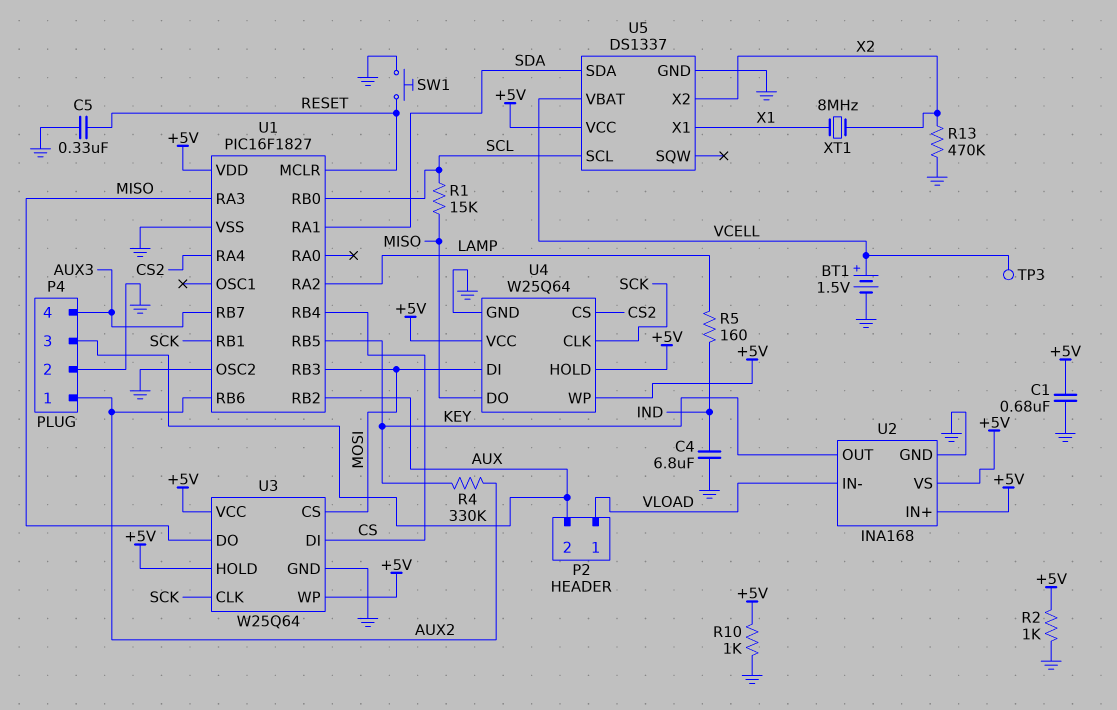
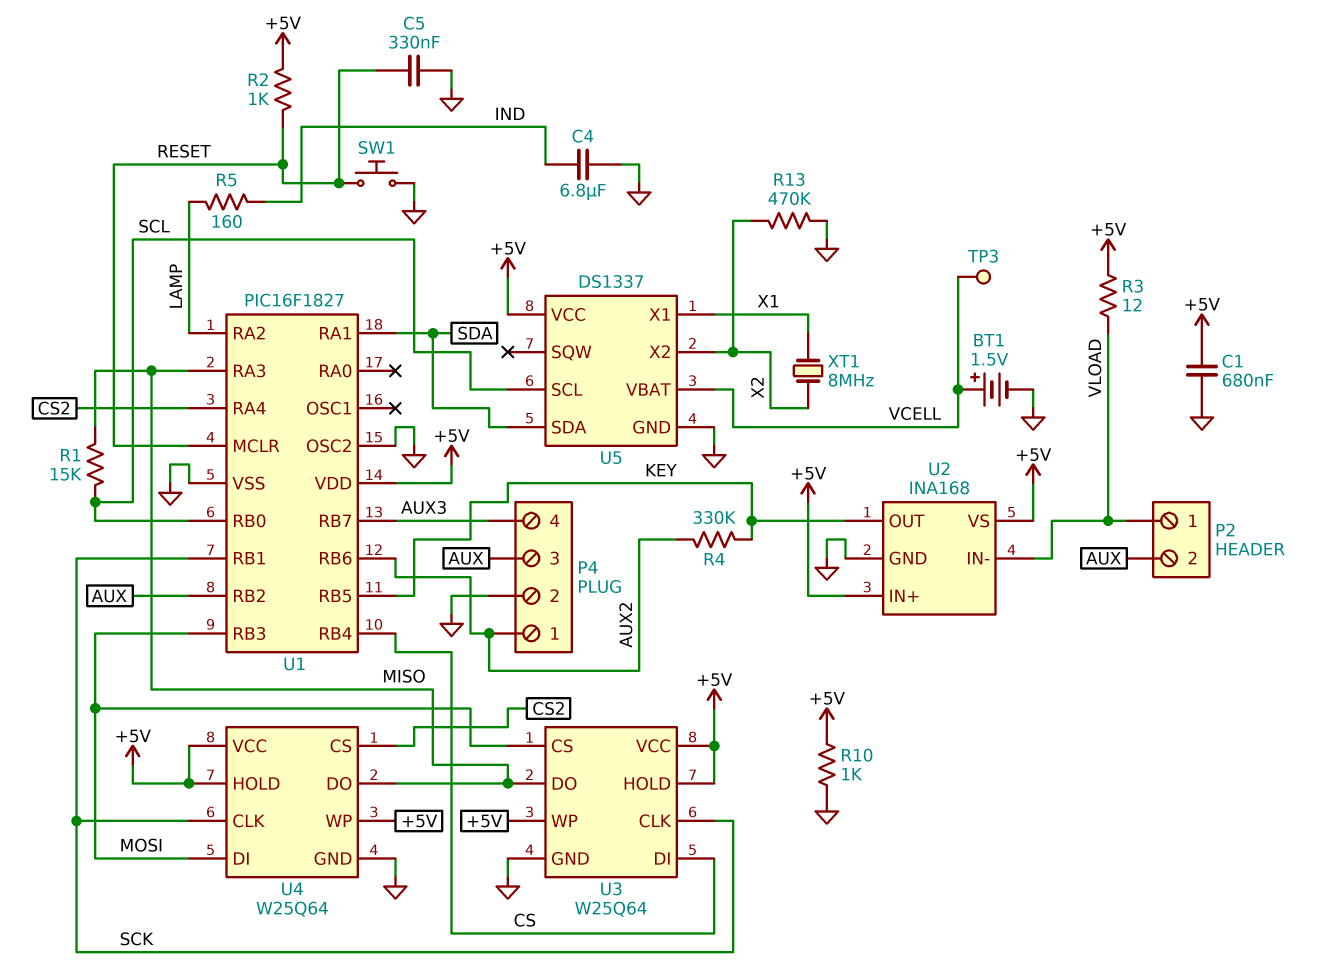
R2: 1k (+5V, GND) -> 1k (+5V, RESET)
R3: none -> 12 (+5V, VLOAD)

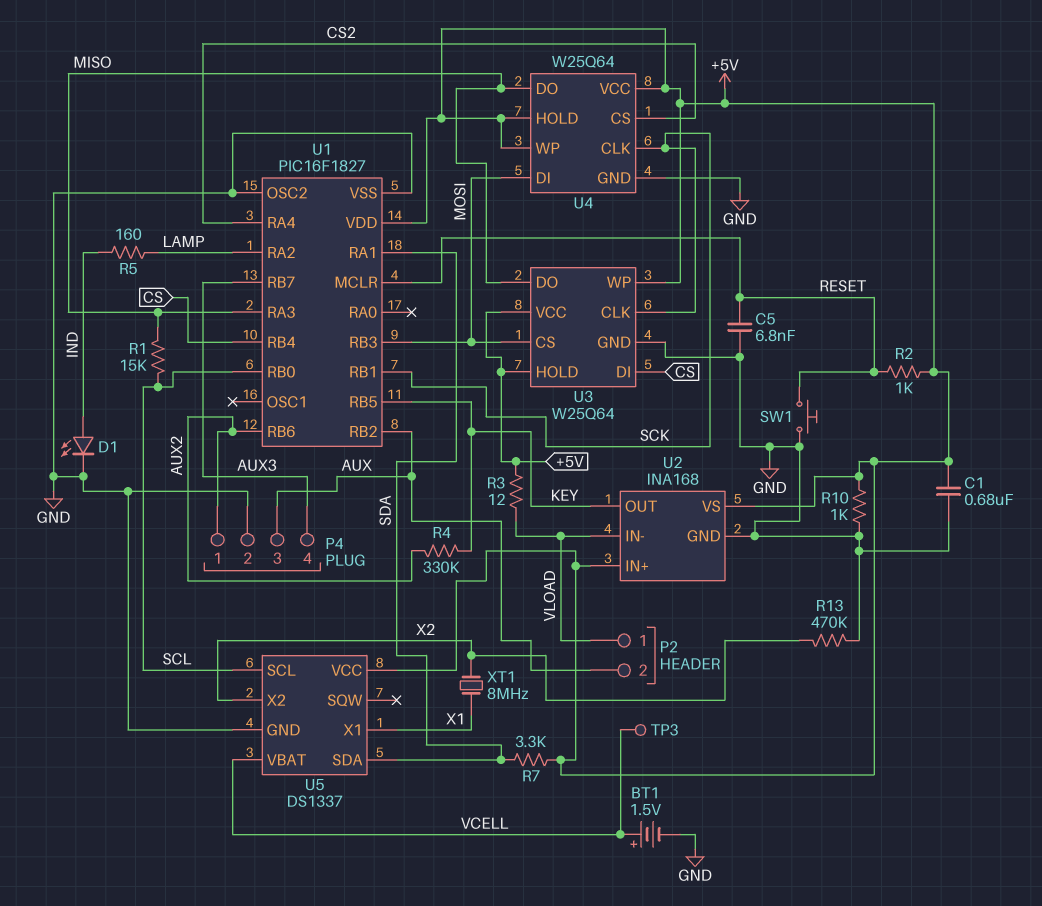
C4: 6.8uF (GND, IND) -> none
C5: 330nF (GND, RESET) -> 6.8nF (GND, RESET)
D1: none -> LED (A IND, K GND)
R7: none -> 3.3k (+5V, SDA)

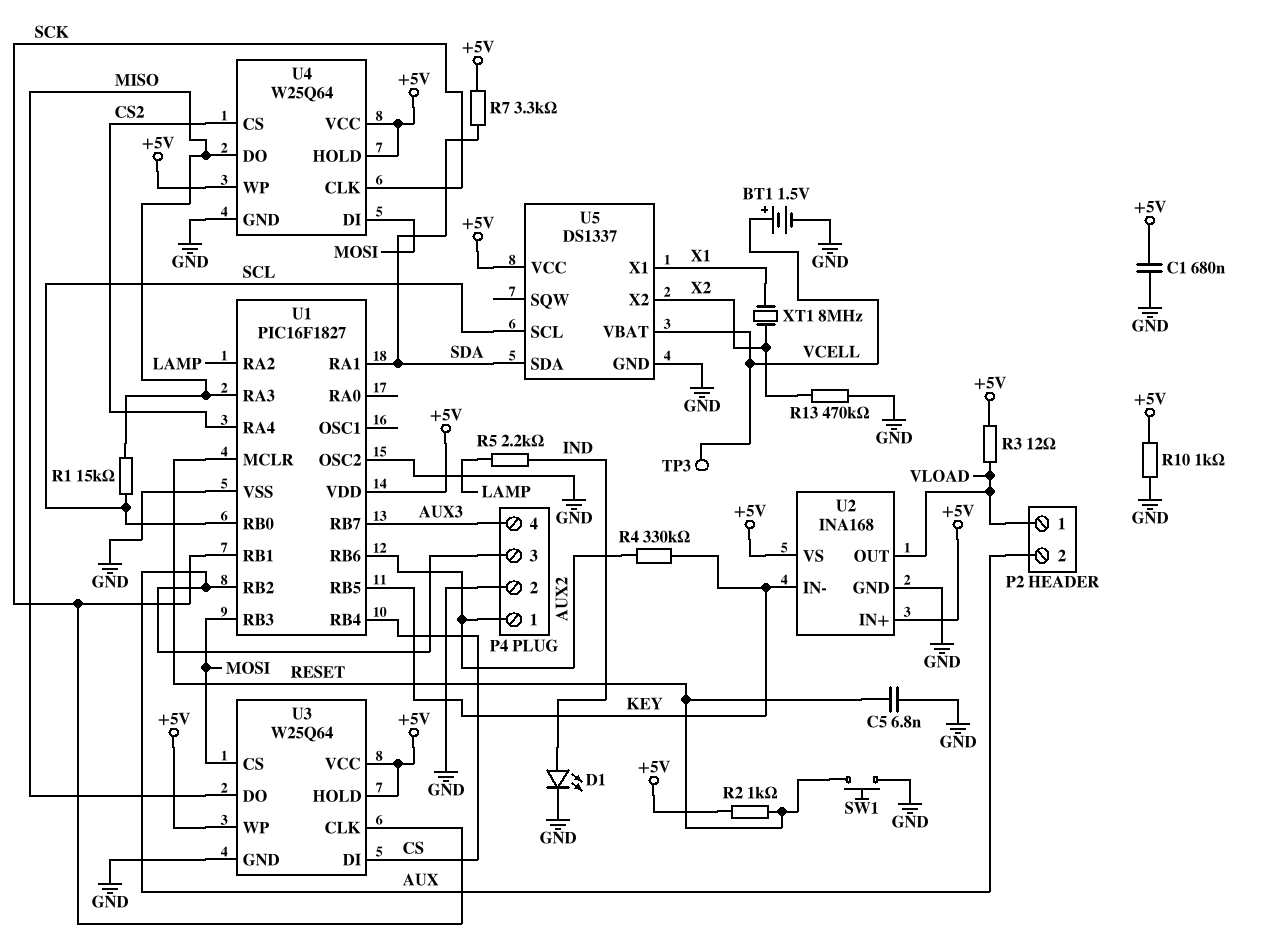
R5: 160 (IND, LAMP) -> 2.2k (IND, LAMP)
U2 pin IN-: VLOAD -> KEY
U2 pin OUT: KEY -> VLOAD

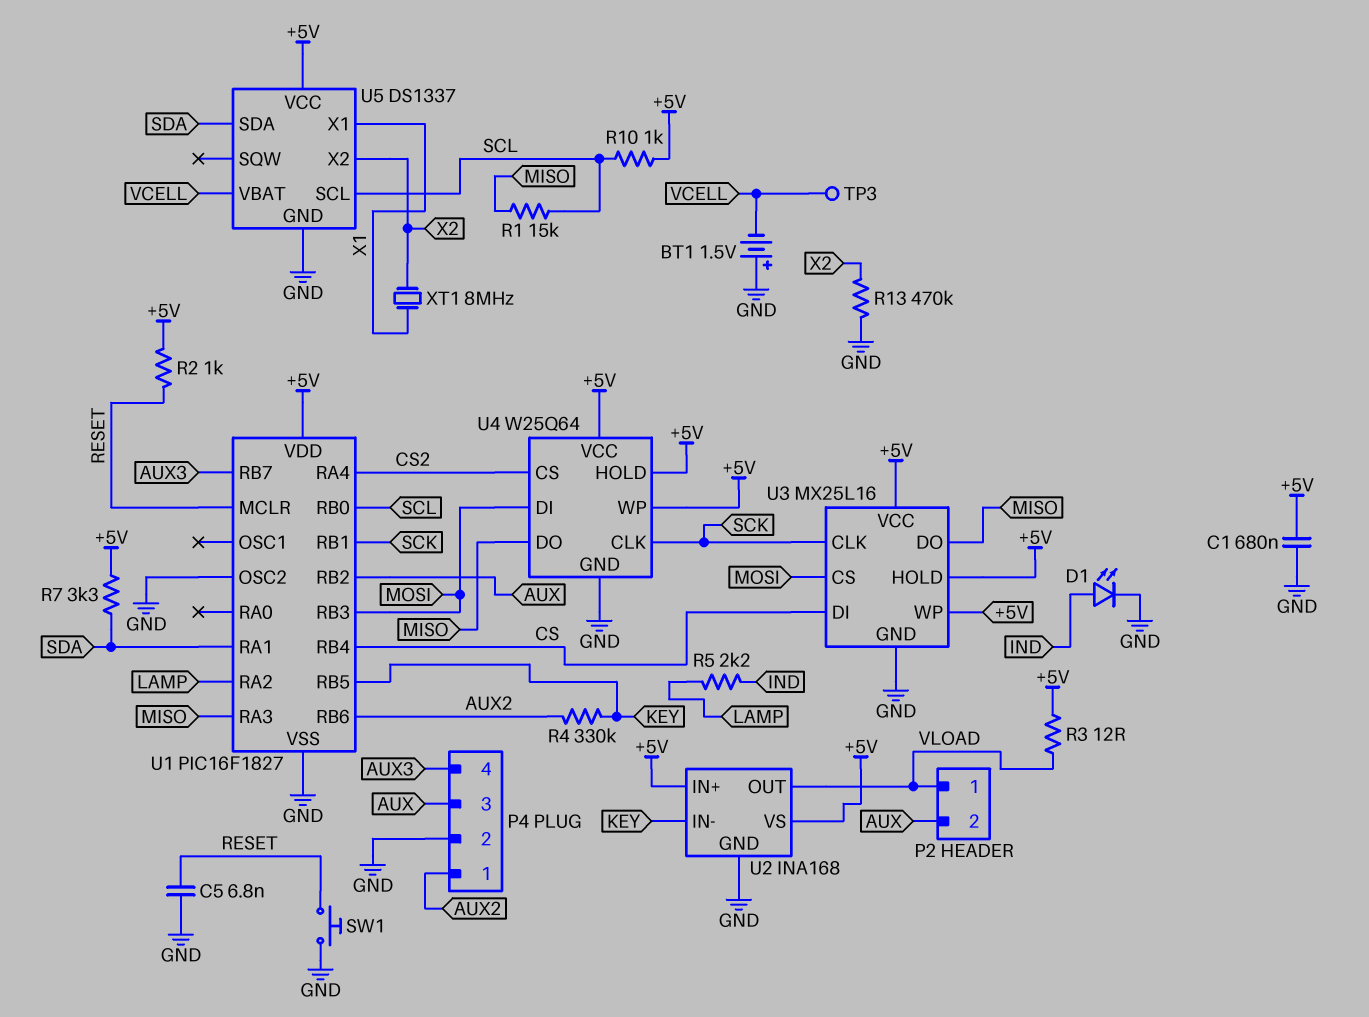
BT1: 1.5V (plus VCELL, minus GND) -> 1.5V (plus GND, minus VCELL)
R10: 1k (+5V, GND) -> 1k (+5V, SCL)
U3: W25Q64 -> MX25L16

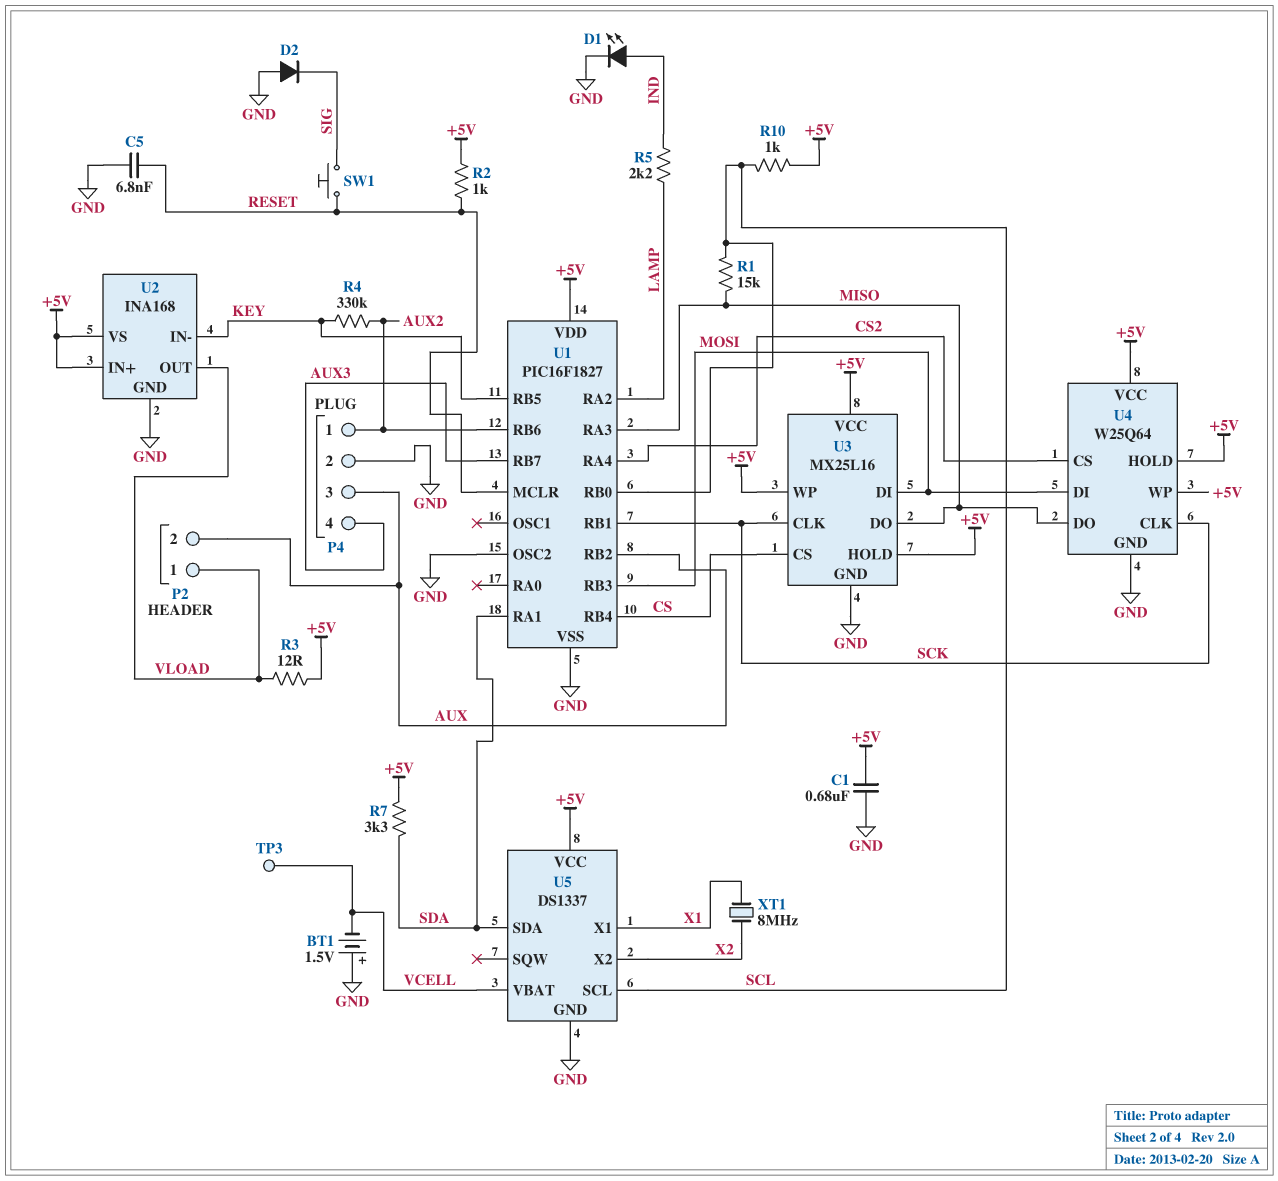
D2: none -> diode (A GND, K SIG)
R13: 470k (GND, X2) -> none
SW1: button (GND, RESET) -> button (RESET, SIG)
U3 pin CS: MOSI -> CS
U3 pin DI: CS -> MOSI

